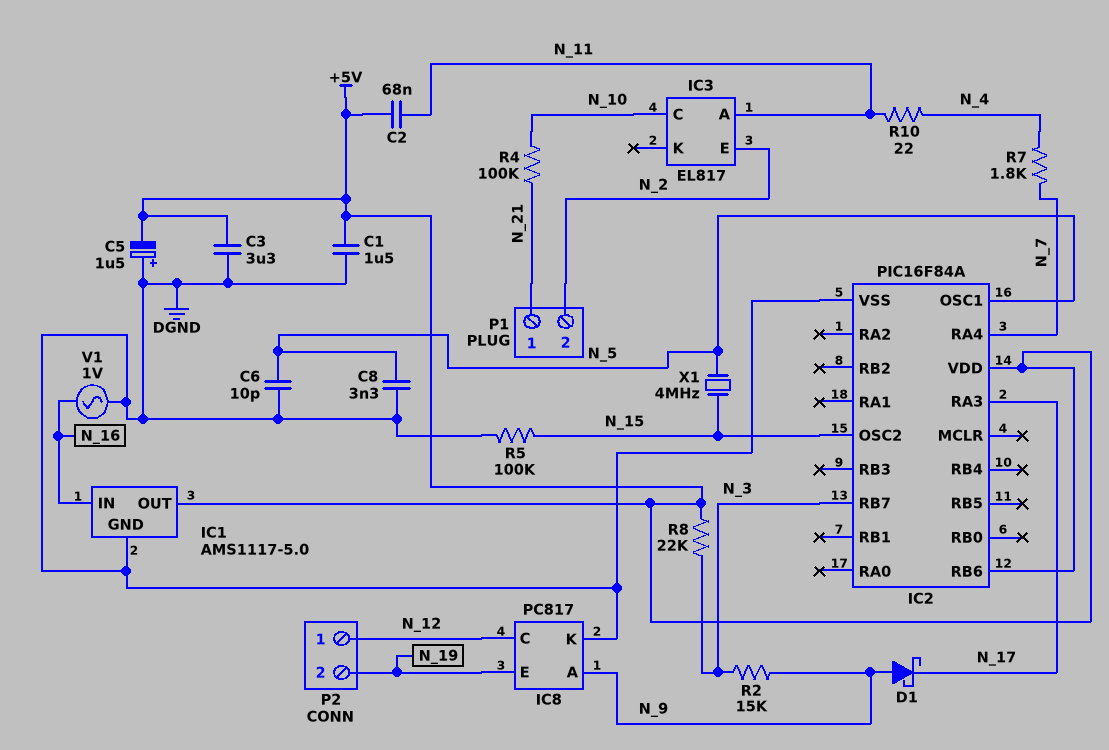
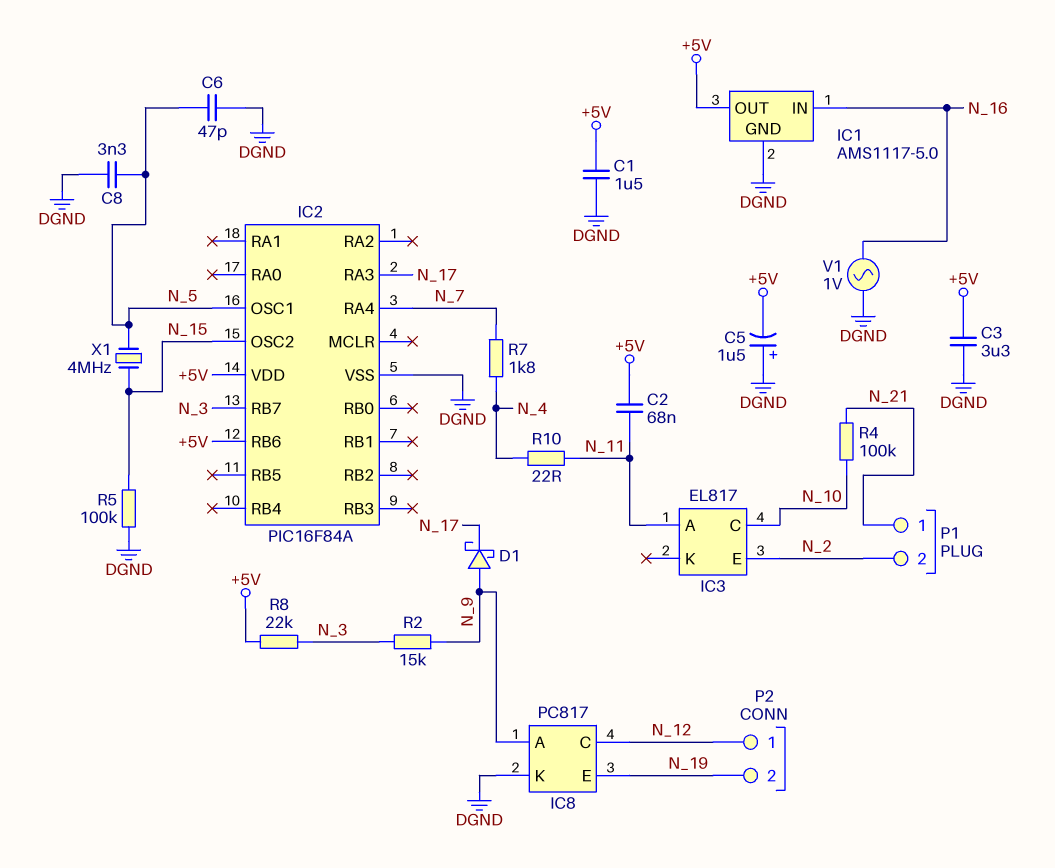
C6: 10pF (DGND, N_5) -> 47pF (DGND, N_5)

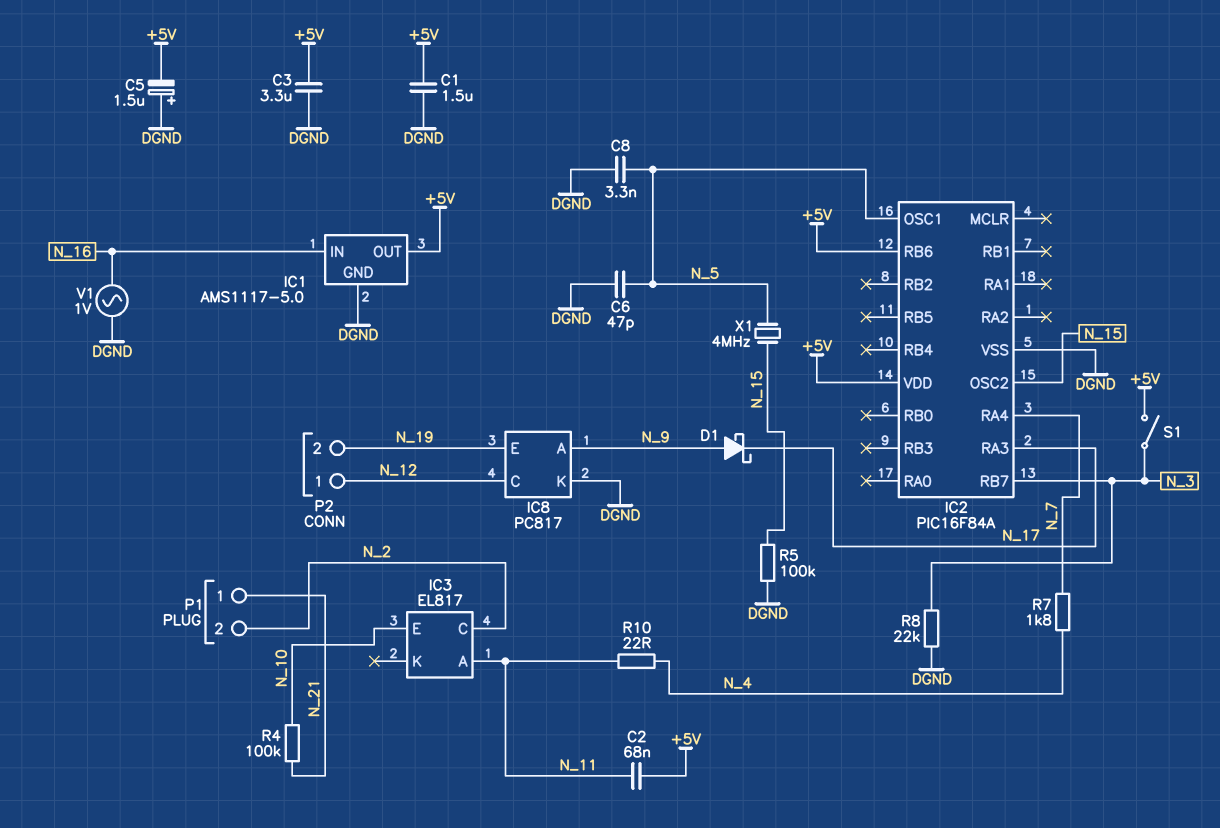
IC3 pin C: N_10 -> N_2
IC3 pin E: N_2 -> N_10
R2: 15k (N_3, N_9) -> none
R8: 22k (+5V, N_3) -> 22k (DGND, N_3)
S1: none -> switch (+5V, N_3)

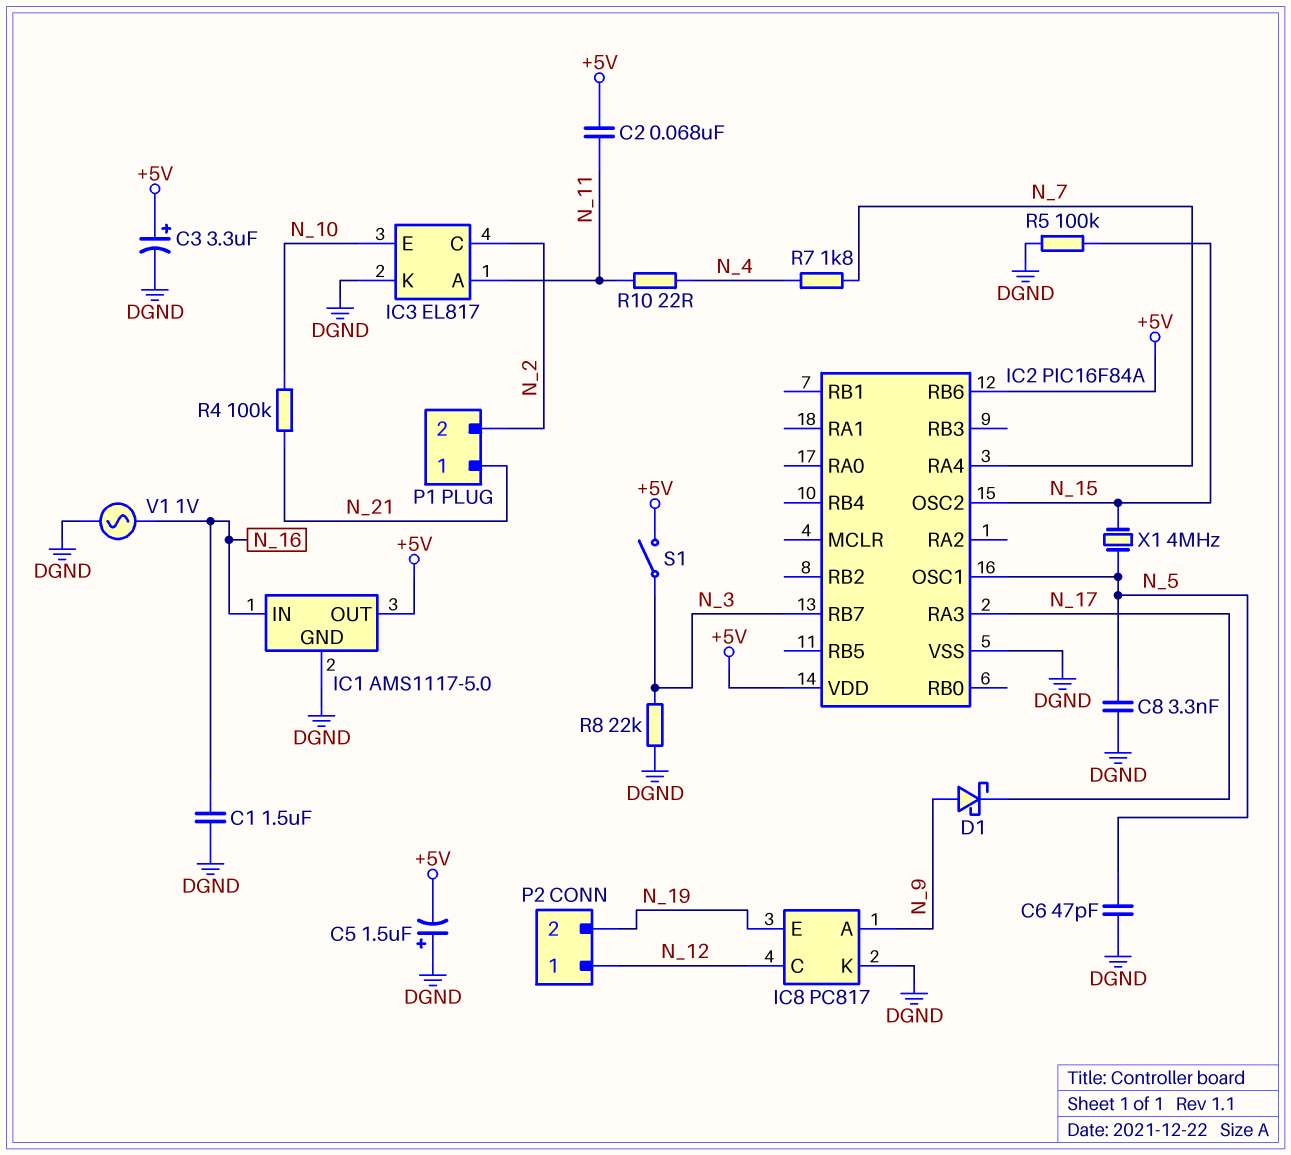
C1: 1.5uF (+5V, DGND) -> 1.5uF (DGND, N_16)
C3: 3.3uF (+5V, DGND) -> 3.3uF (plus +5V, minus DGND)
IC3 pin K: none -> DGND

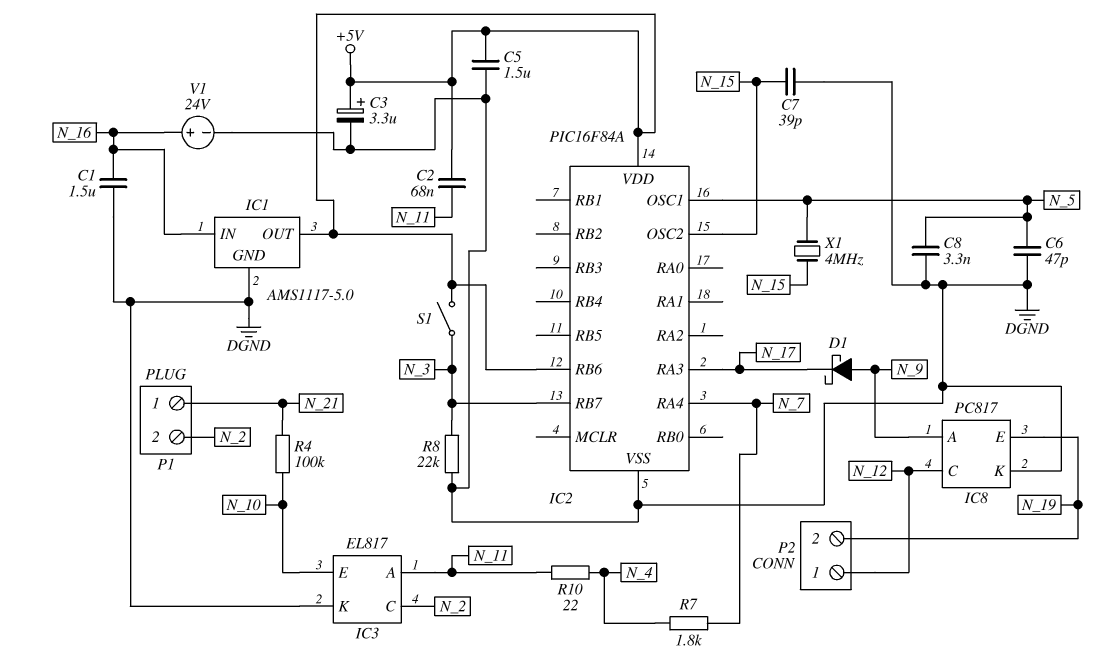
C5: 1.5uF (plus DGND, minus +5V) -> 1.5uF (+5V, DGND)
C7: none -> 39pF (DGND, N_15)
R5: 100k (DGND, N_15) -> none
V1: AC 1V (DGND, N_16) -> 24V (plus N_16, minus DGND)

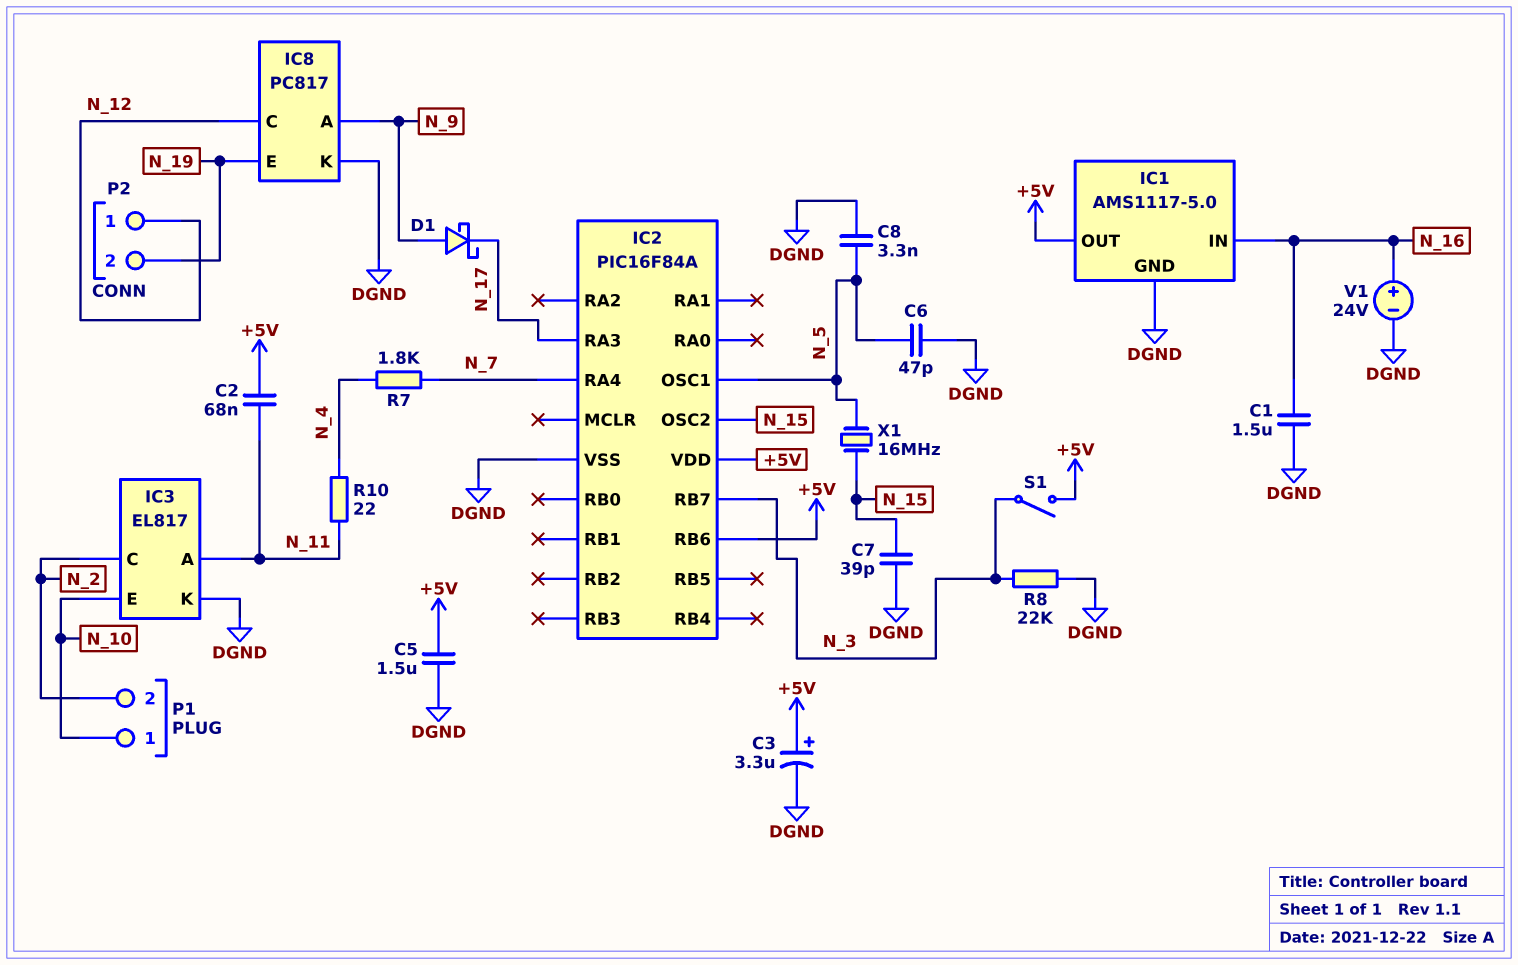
P1 pin 1: N_21 -> N_10
R4: 100k (N_10, N_21) -> none
X1: 4MHz (N_5, N_15) -> 16MHz (N_5, N_15)

